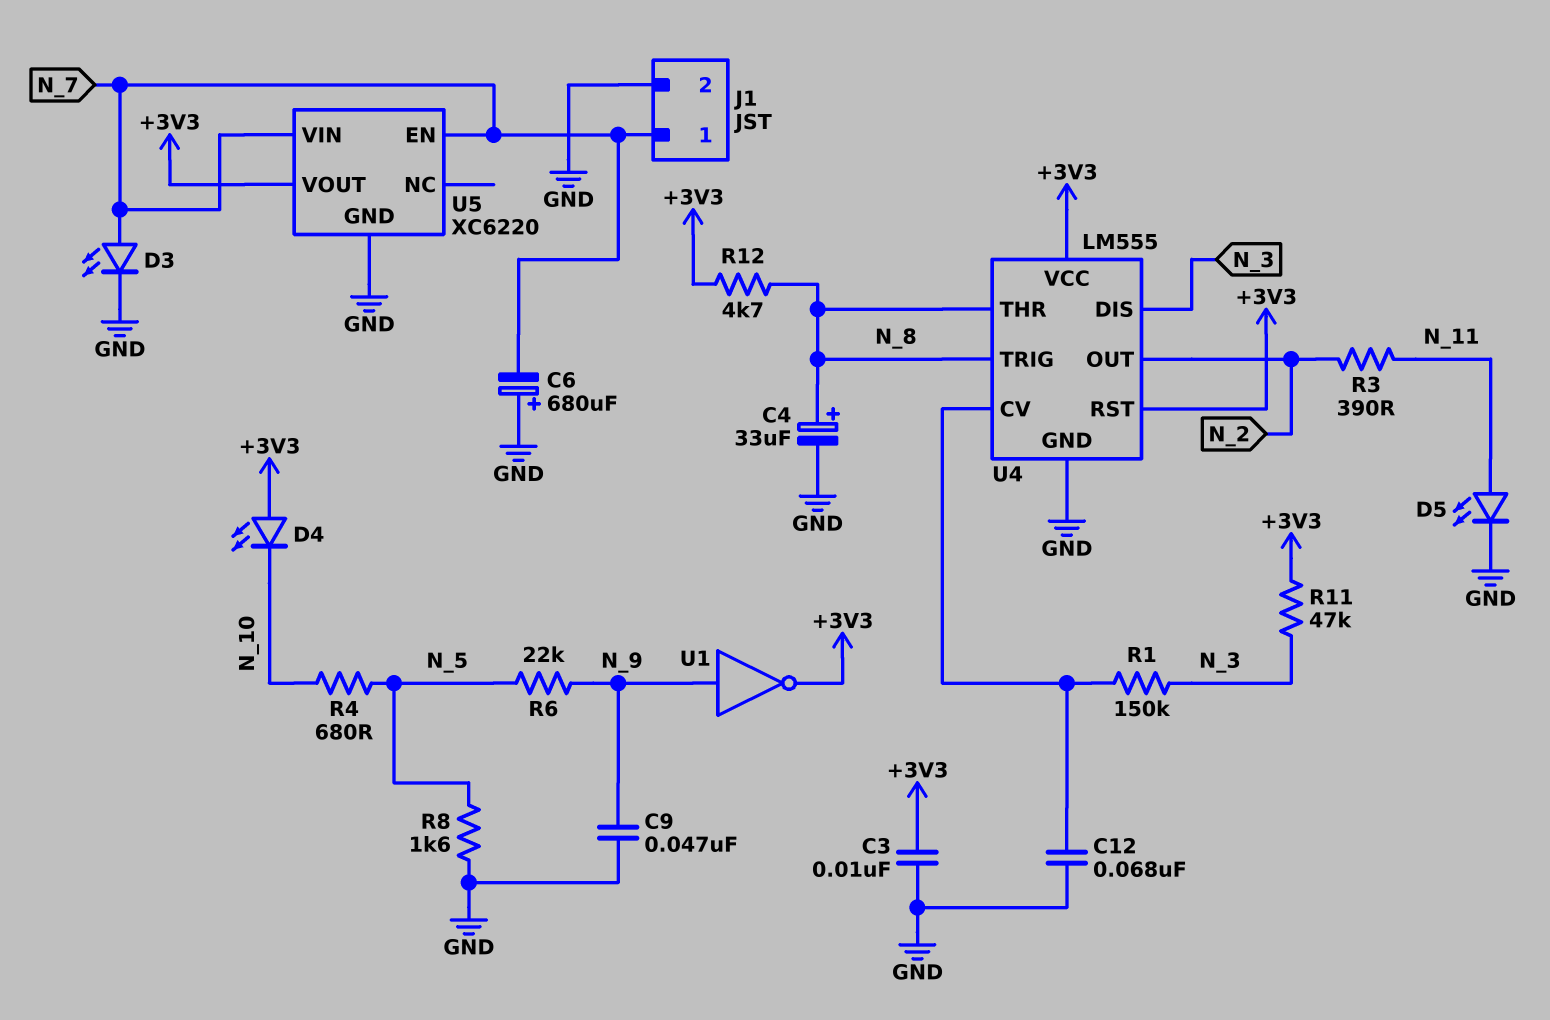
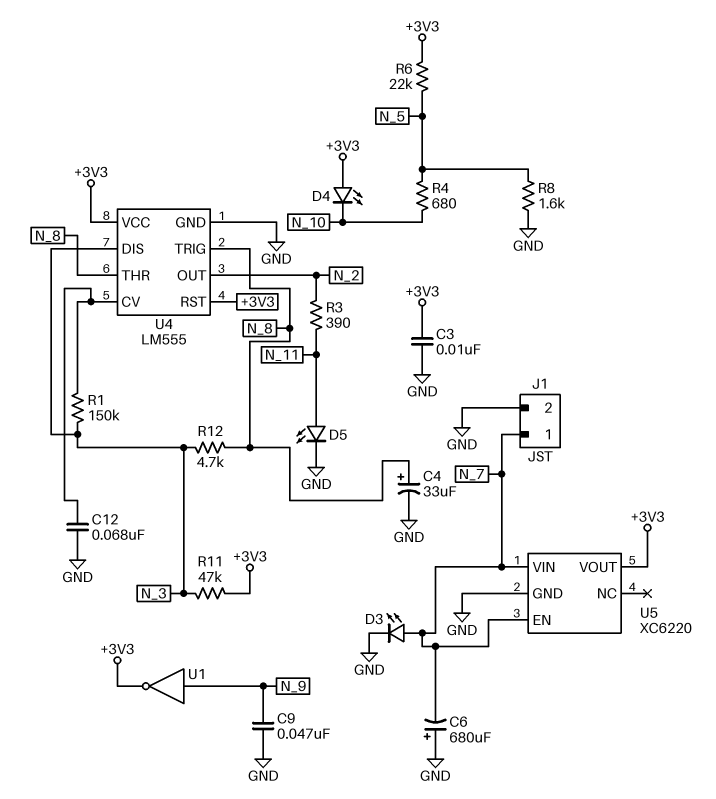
R6: 22k (N_5, N_9) -> 22k (+3V3, N_5)
R12: 4.7k (+3V3, N_8) -> 4.7k (N_3, N_8)

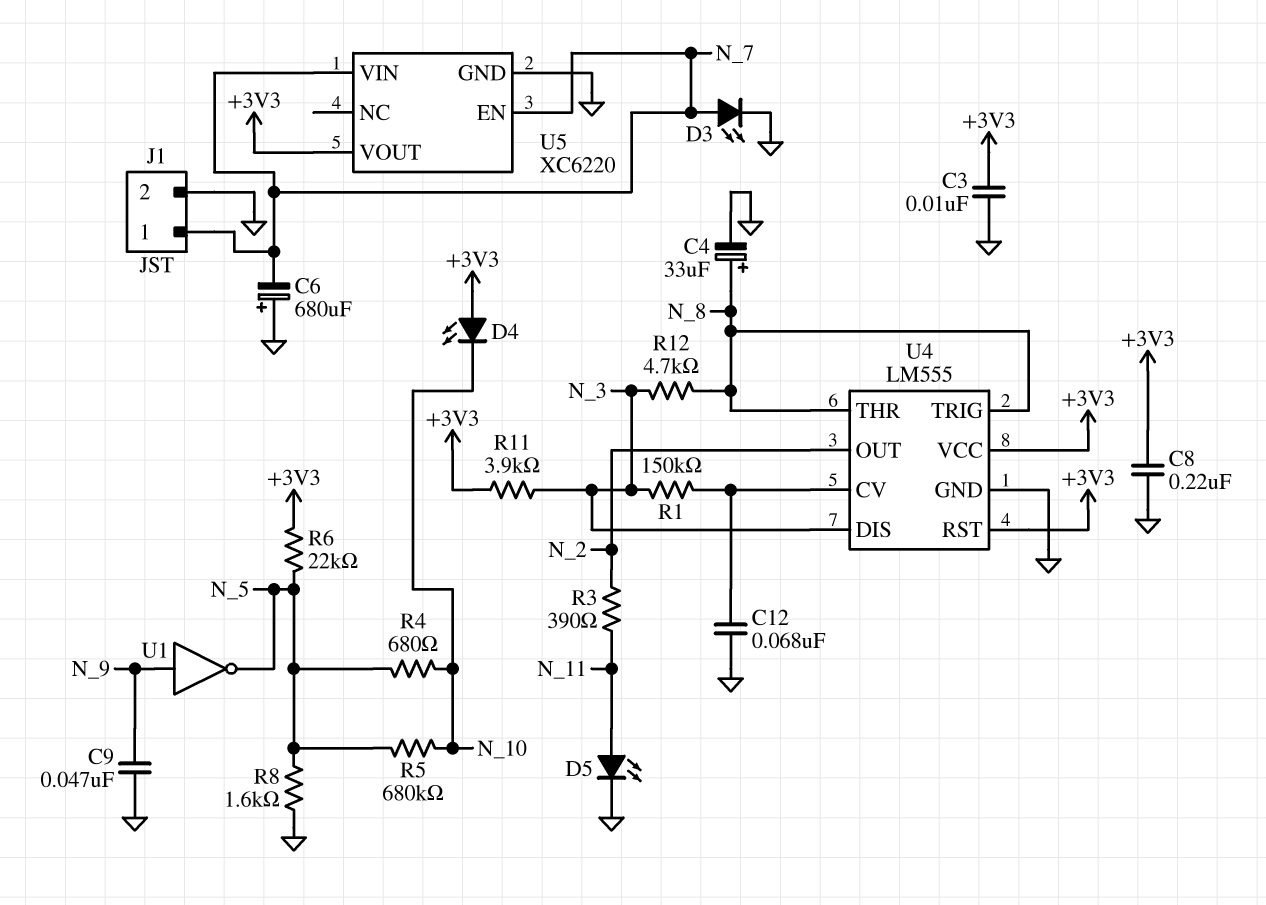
C8: none -> 220nF (+3V3, GND)
R5: none -> 680k (N_5, N_10)
R11: 47k (+3V3, N_3) -> 3.9k (+3V3, N_3)
U1: NOT (in N_9, out +3V3) -> NOT (in N_9, out N_5)

